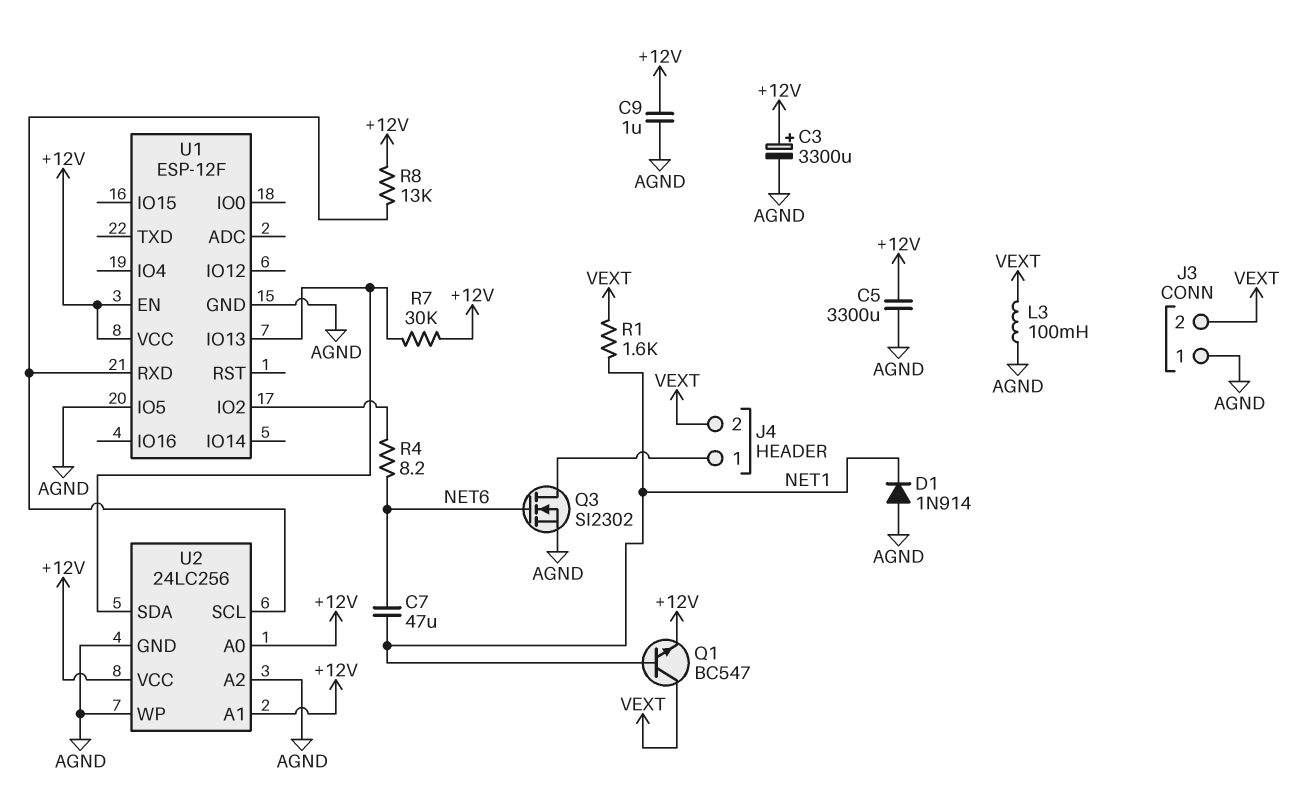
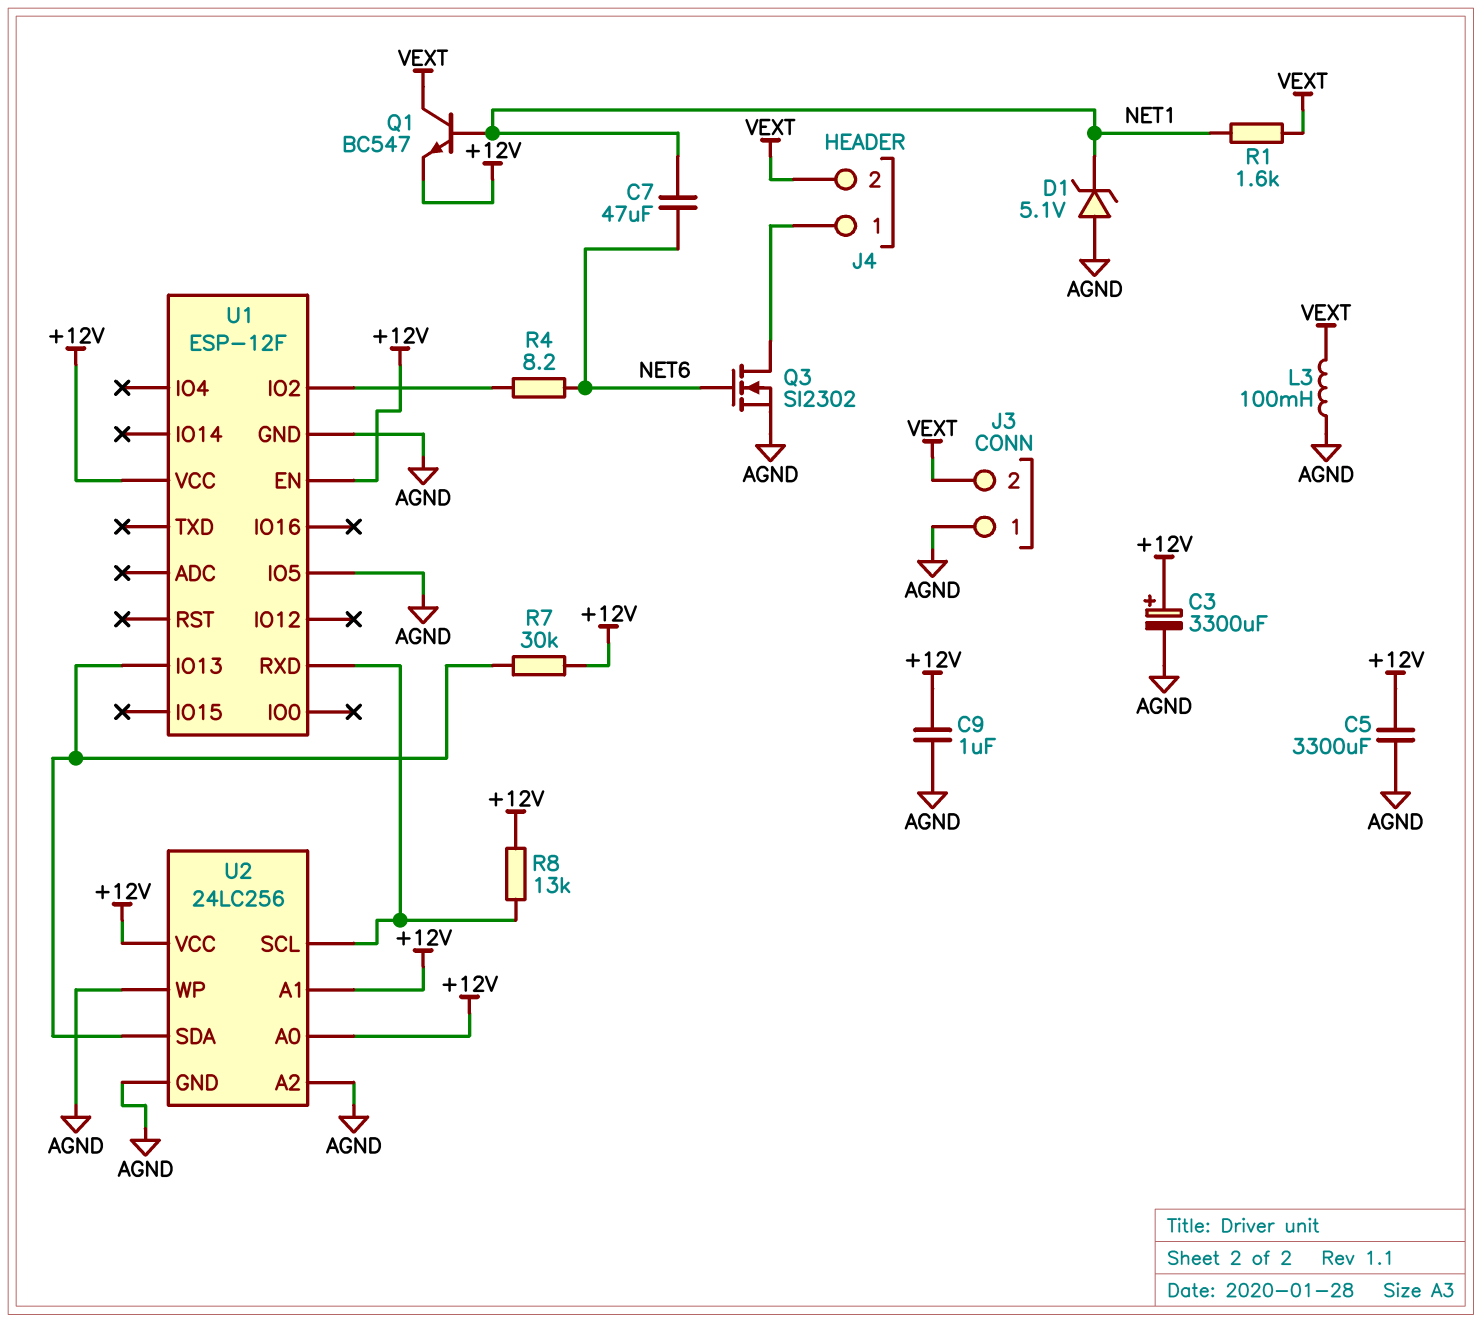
D1: diode 1N914 (A AGND, K NET1) -> zener 5.1V (A AGND, K NET1)

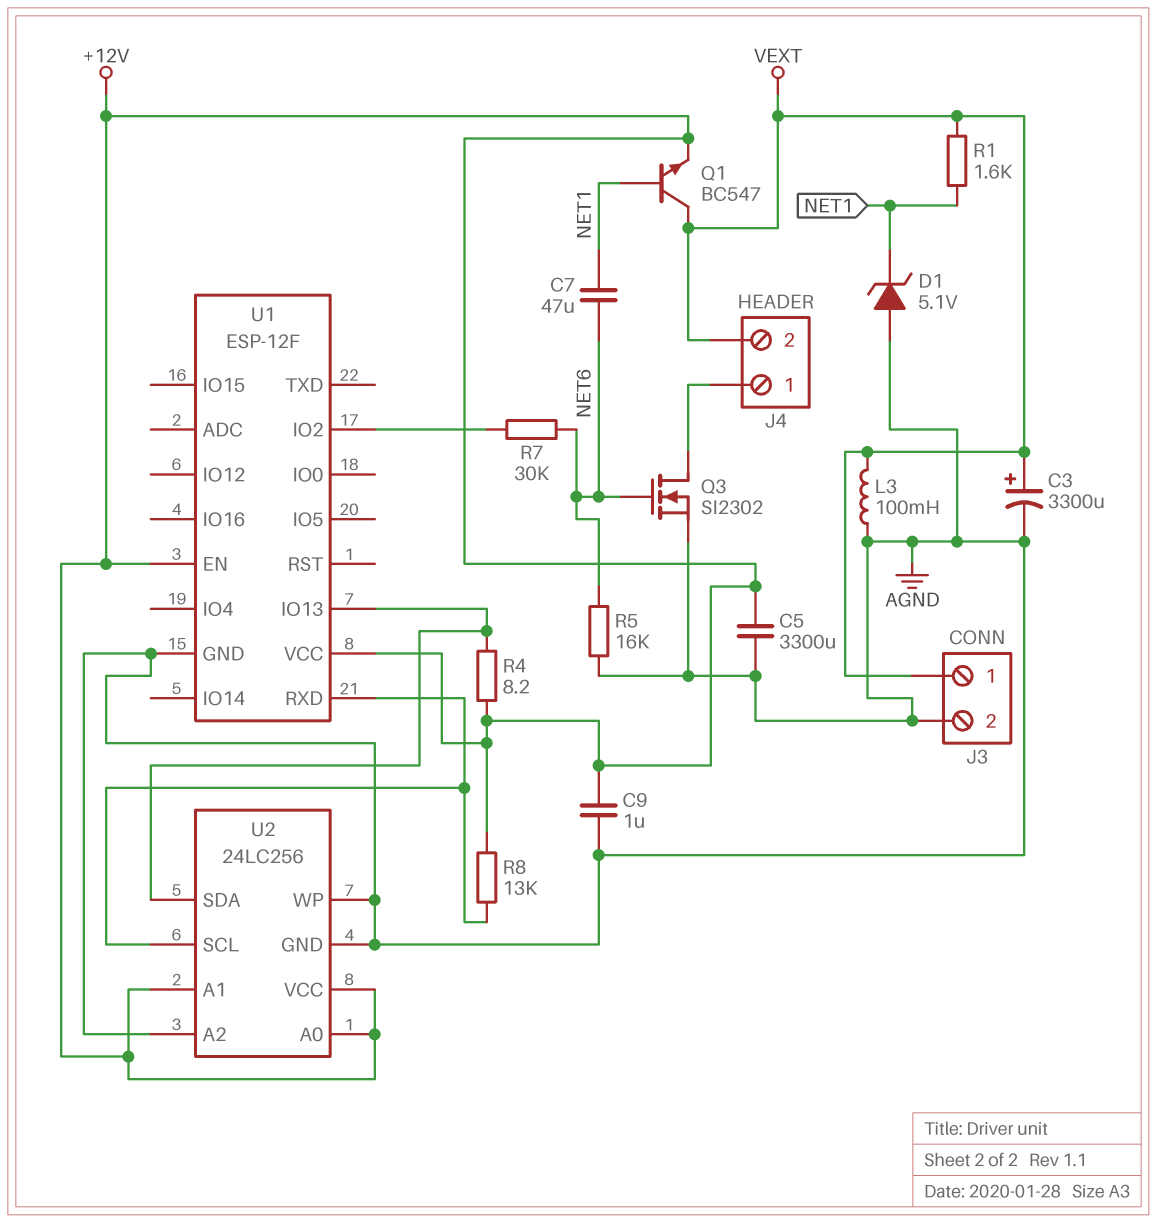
C3: 3300uF (plus +12V, minus AGND) -> 3300uF (plus VEXT, minus AGND)
J3 pin 1: AGND -> VEXT
J3 pin 2: VEXT -> AGND
R4: 8.2 (NET6, U1/IO2) -> 8.2 (+12V, U1/IO13)
R5: none -> 16k (AGND, NET6)
R7: 30k (+12V, U1/IO13) -> 30k (NET6, U1/IO2)
U1 pin IO5: AGND -> none

